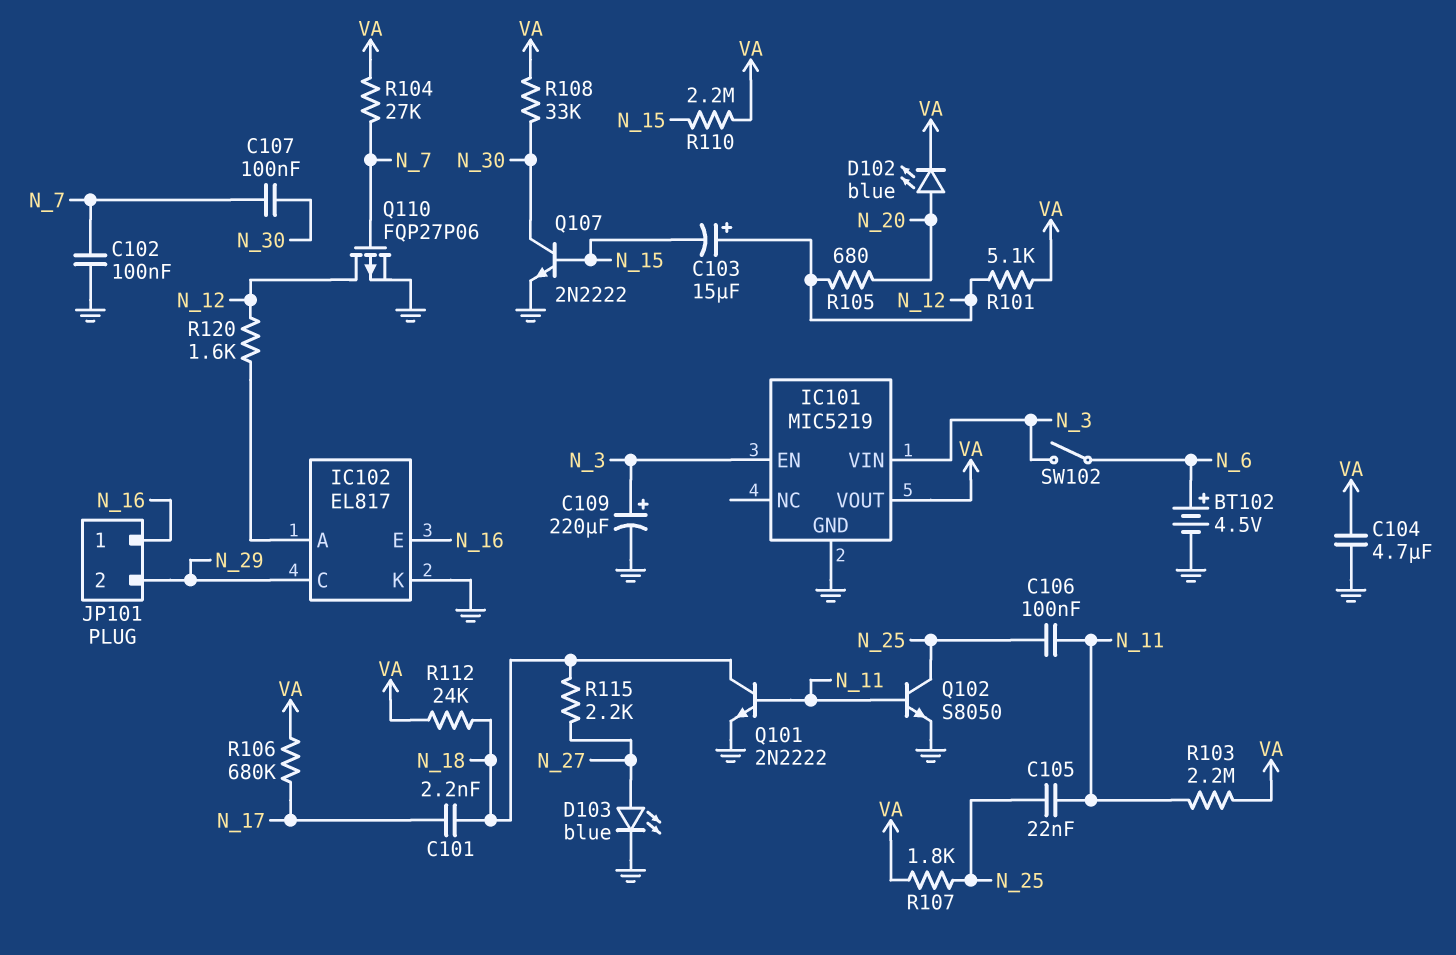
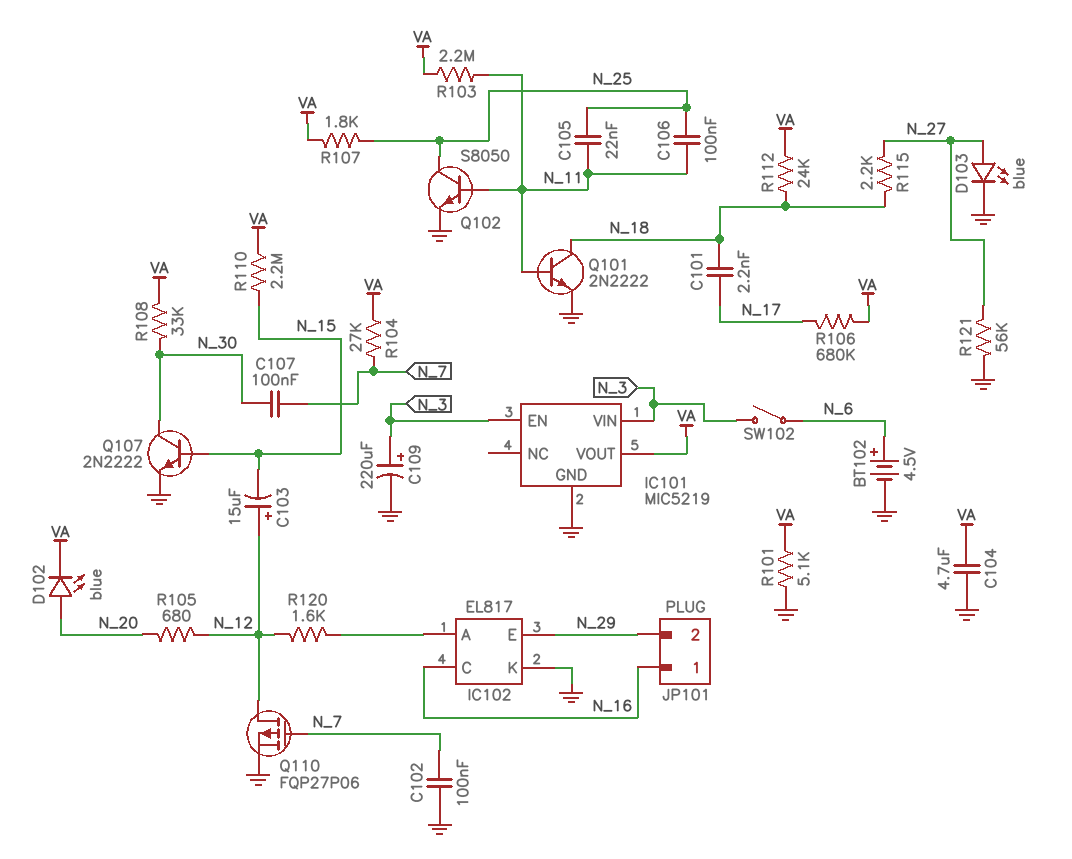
IC102 pin C: N_29 -> N_16
IC102 pin E: N_16 -> N_29
R101: 5.1k (N_12, VA) -> 5.1k (GND, VA)
R121: none -> 56k (GND, N_27)

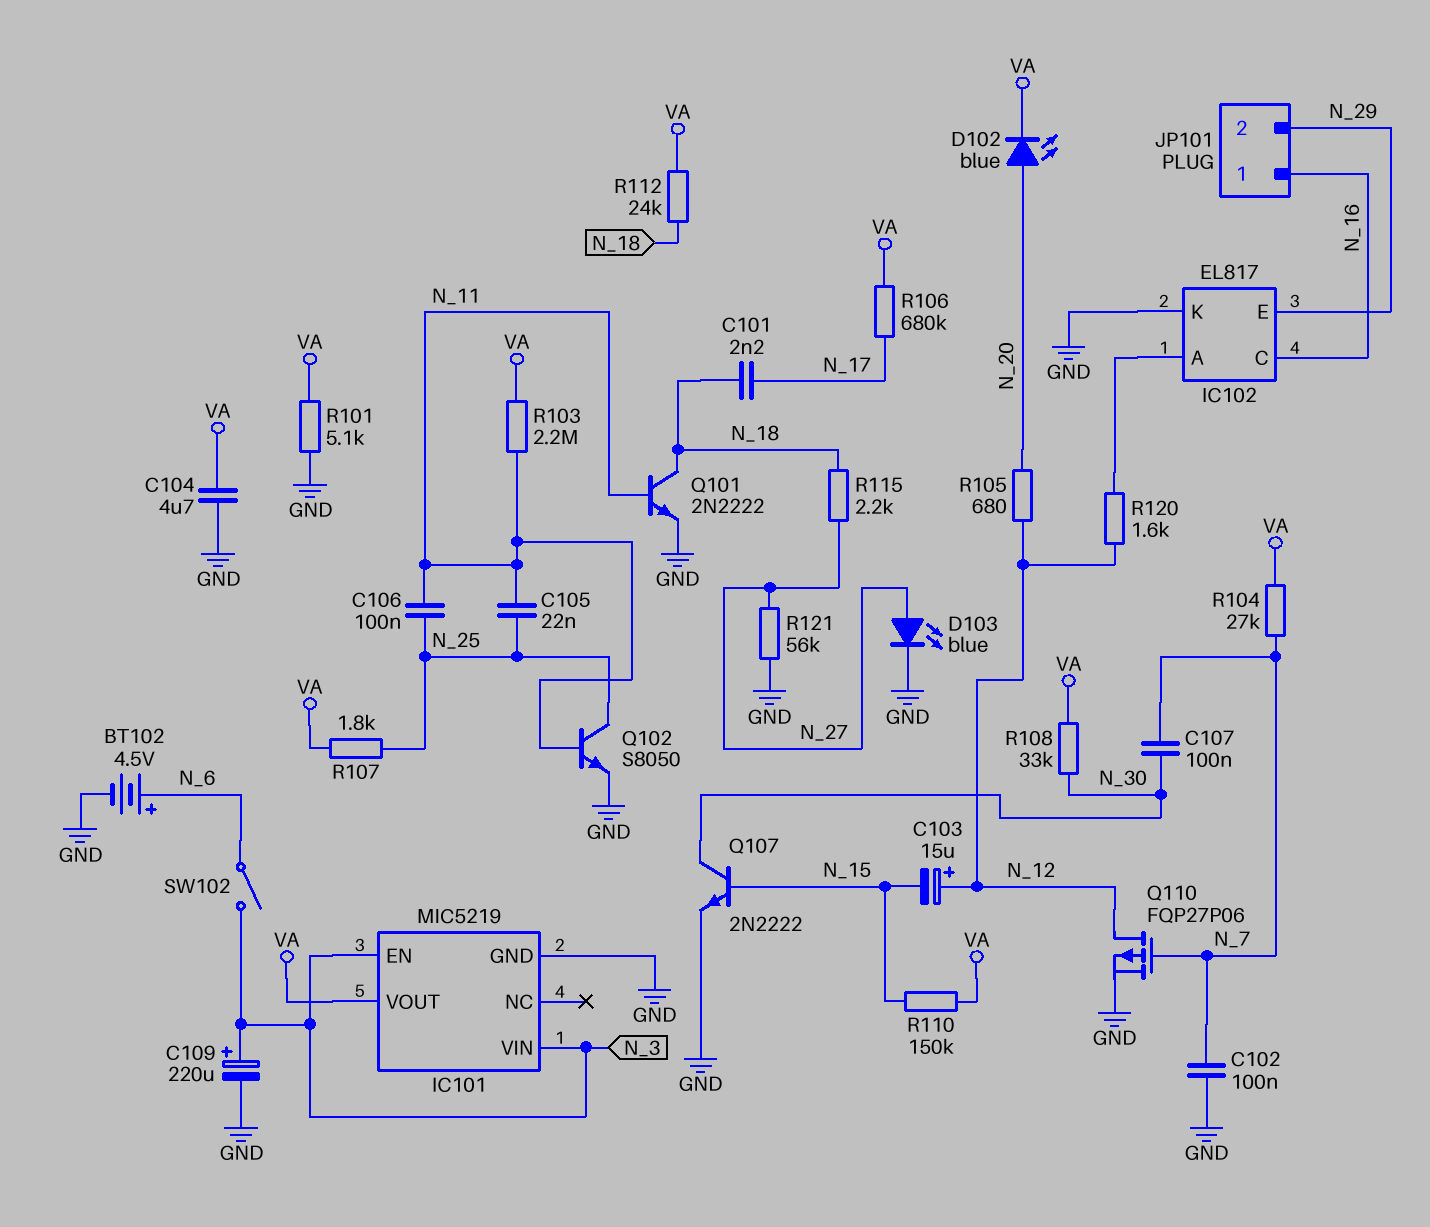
R110: 2.2M (N_15, VA) -> 150k (N_15, VA)

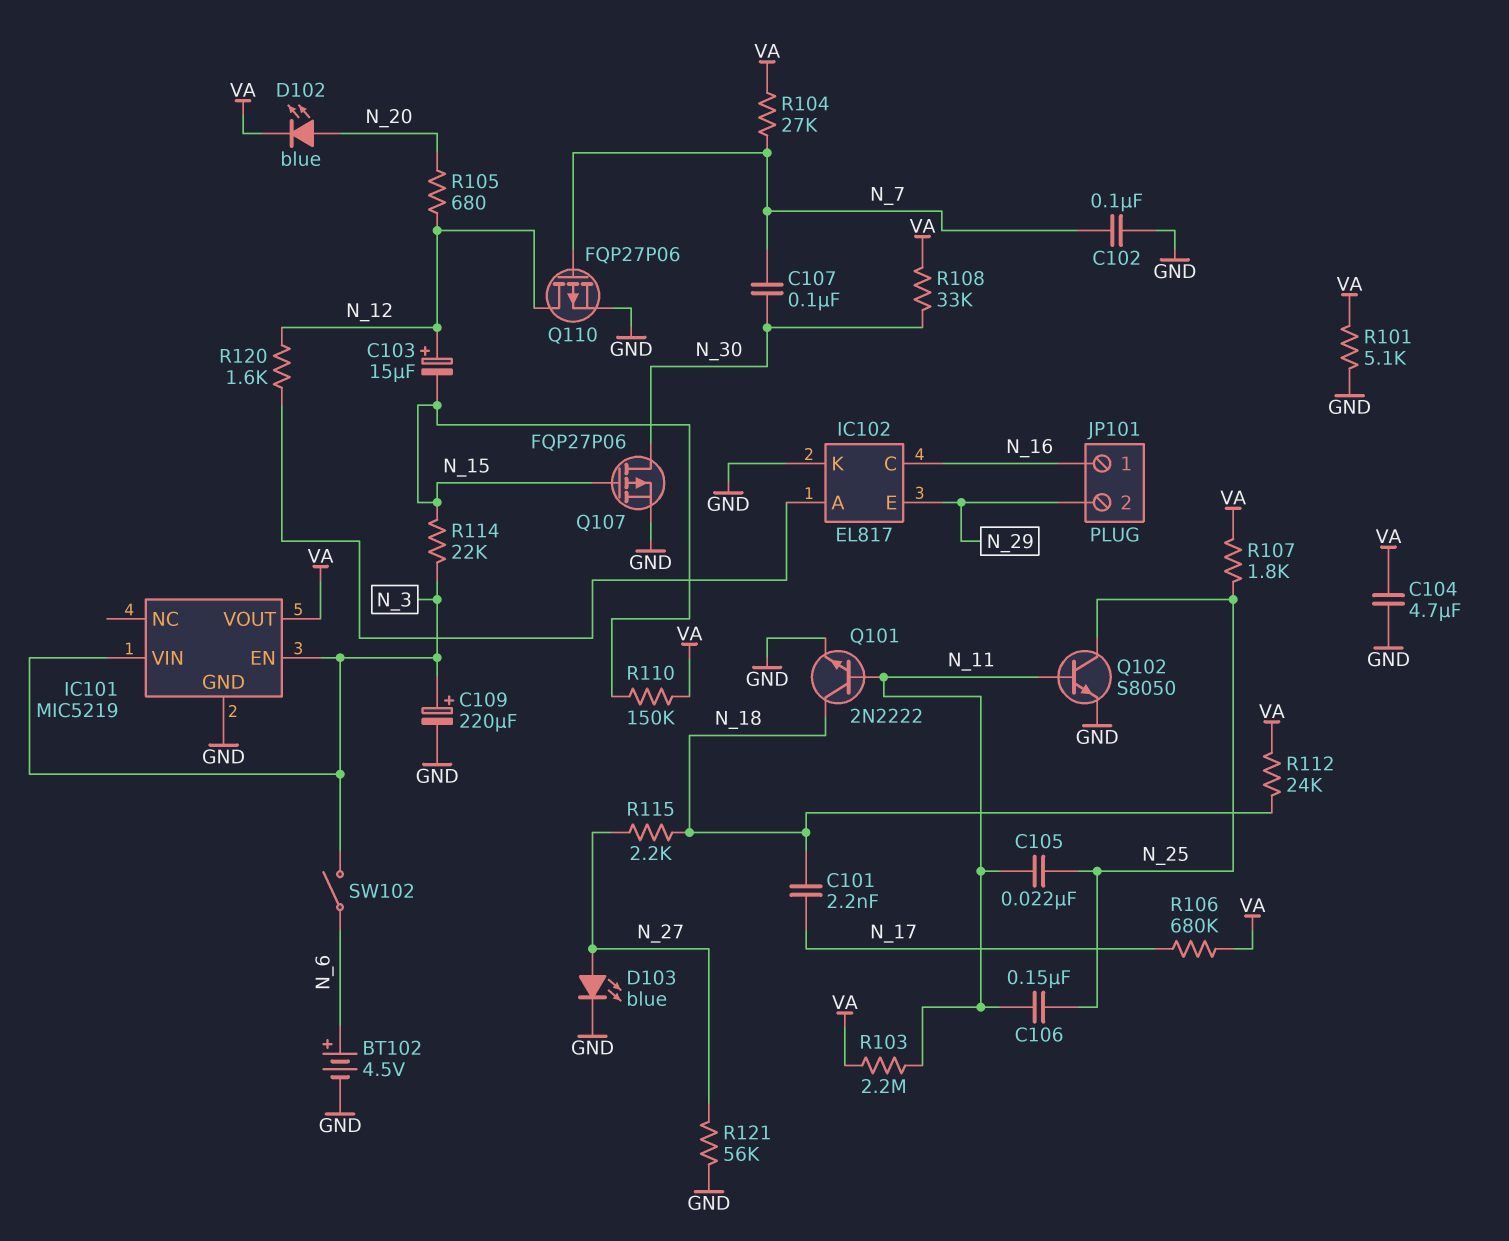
C106: 100nF (N_11, N_25) -> 150nF (N_11, N_25)
Q107: NPN 2N2222 (B N_15, C N_30, E GND) -> PMOS FQP27P06 (G N_15, D N_30, S GND)
R114: none -> 22k (N_3, N_15)

